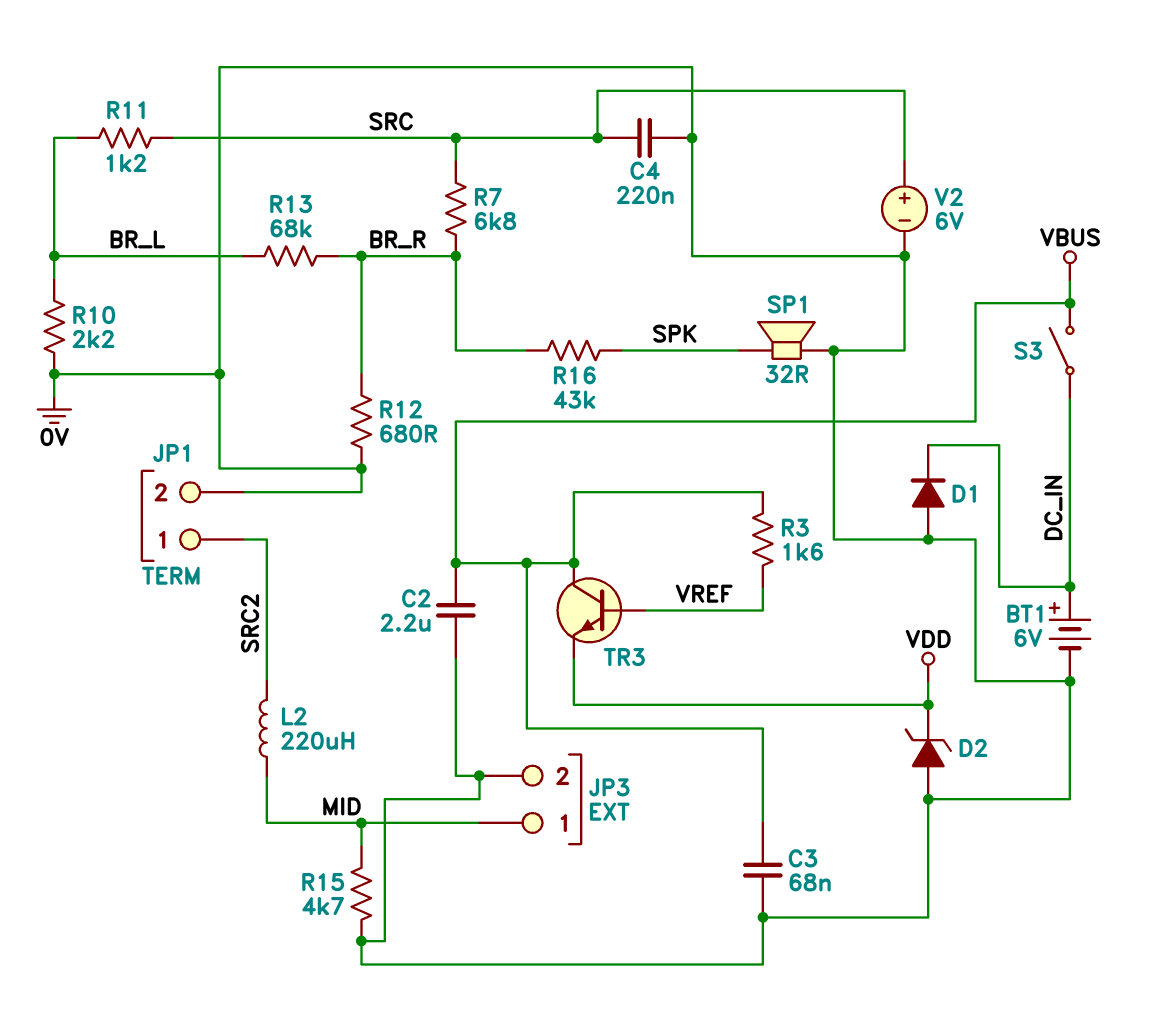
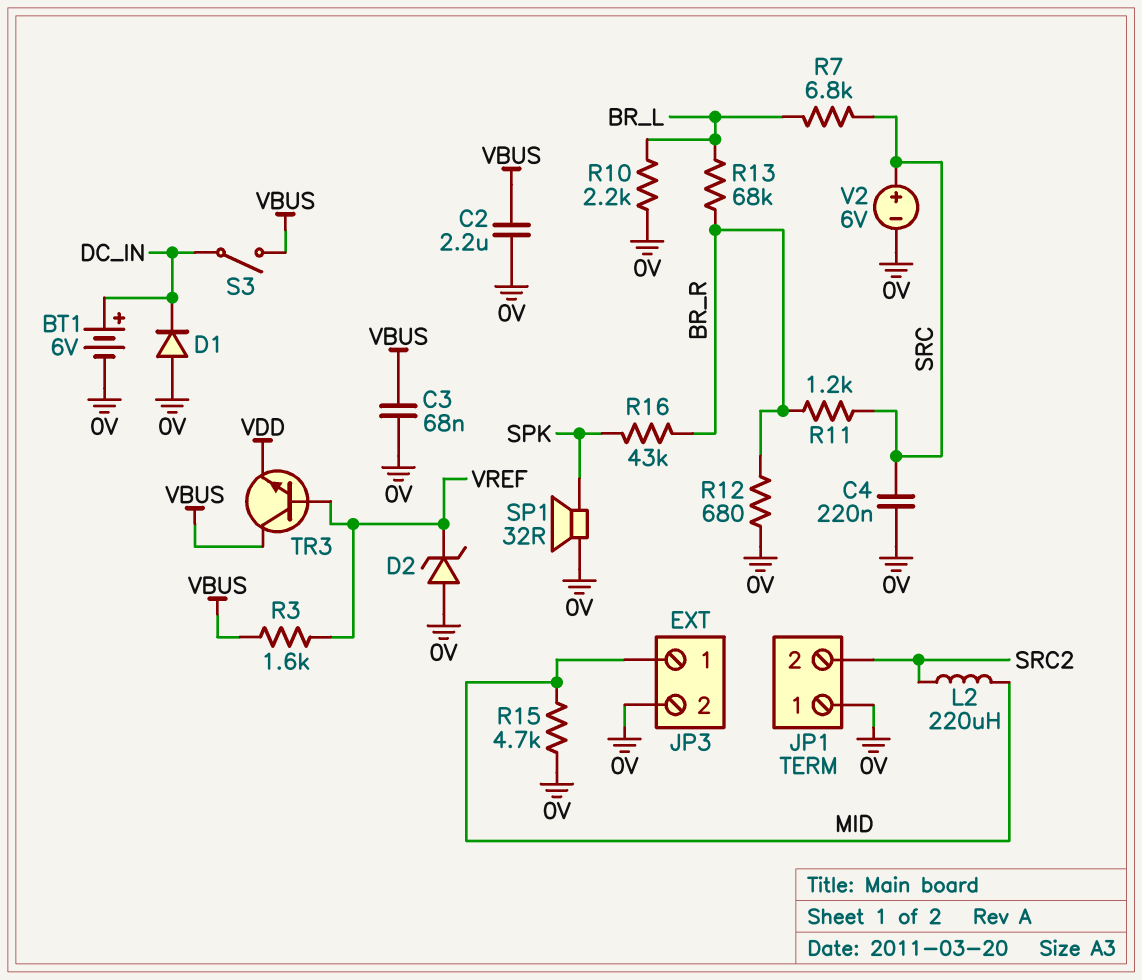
D2: zener (A 0V, K VDD) -> zener (A 0V, K VREF)
JP1 pin 1: SRC2 -> 0V
JP1 pin 2: 0V -> SRC2
R7: 6.8k (BR_R, SRC) -> 6.8k (BR_L, SRC)
R11: 1.2k (BR_L, SRC) -> 1.2k (BR_R, SRC)

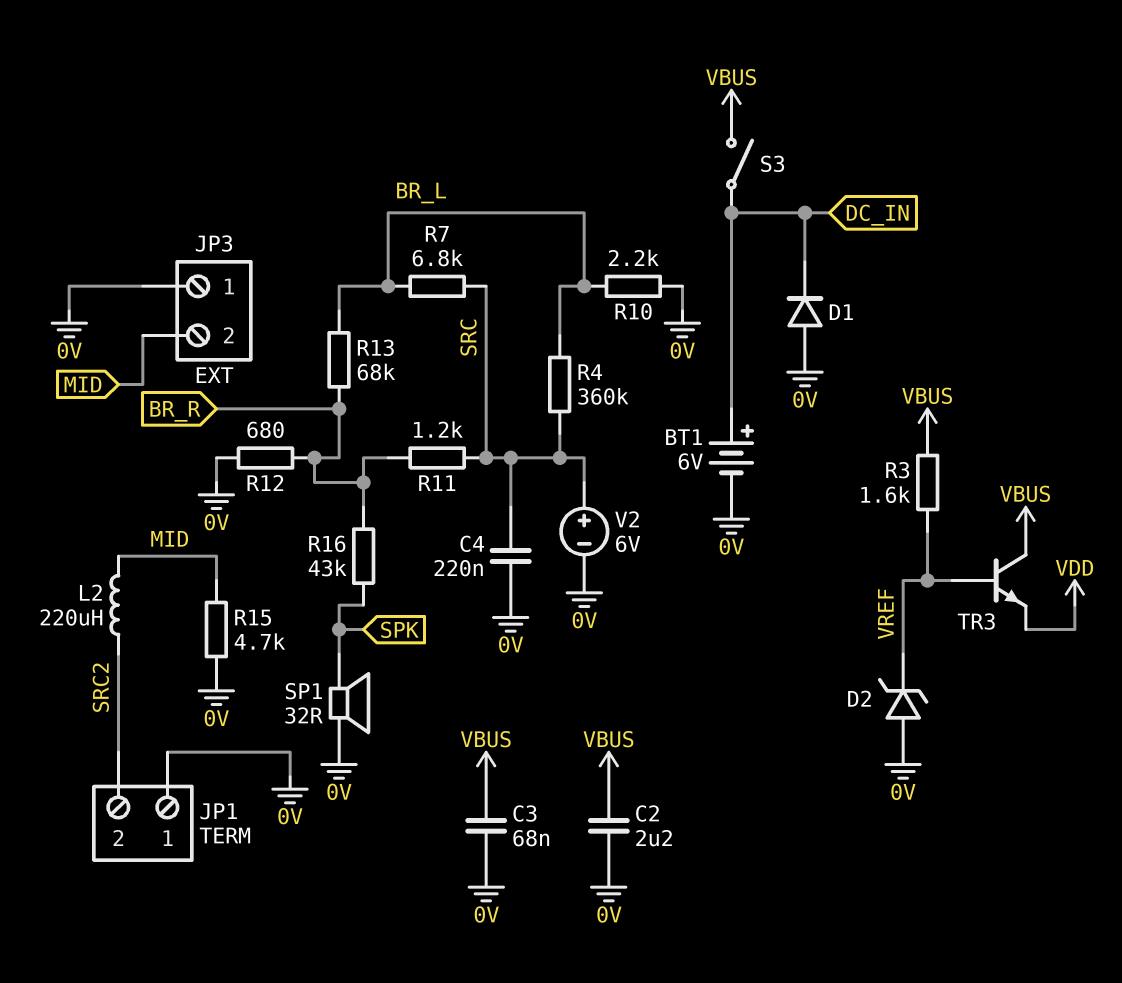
JP3 pin 1: MID -> 0V
JP3 pin 2: 0V -> MID
R4: none -> 360k (BR_L, SRC)

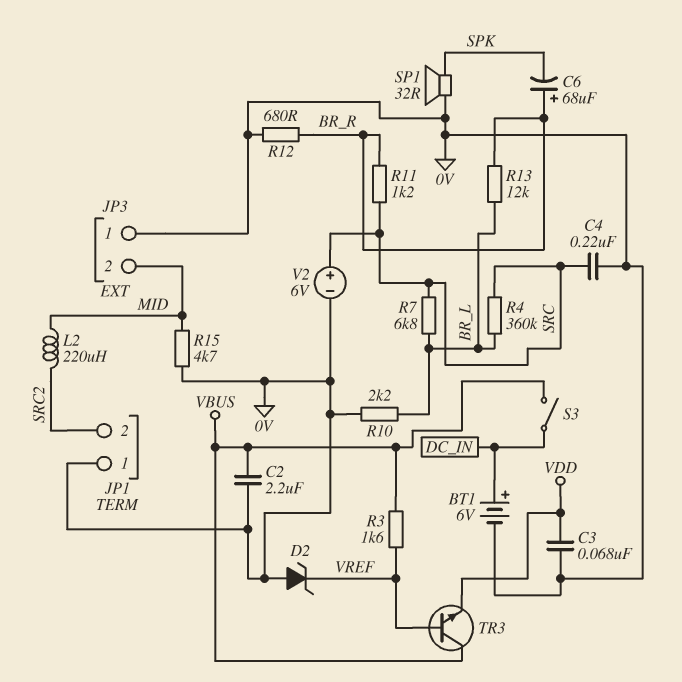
C3: 68nF (0V, VBUS) -> 68nF (0V, VDD)
C6: none -> 68uF (plus BR_R, minus SPK)
D1: diode (A 0V, K DC_IN) -> none
R13: 68k (BR_L, BR_R) -> 12k (BR_L, BR_R)
R16: 43k (BR_R, SPK) -> none

